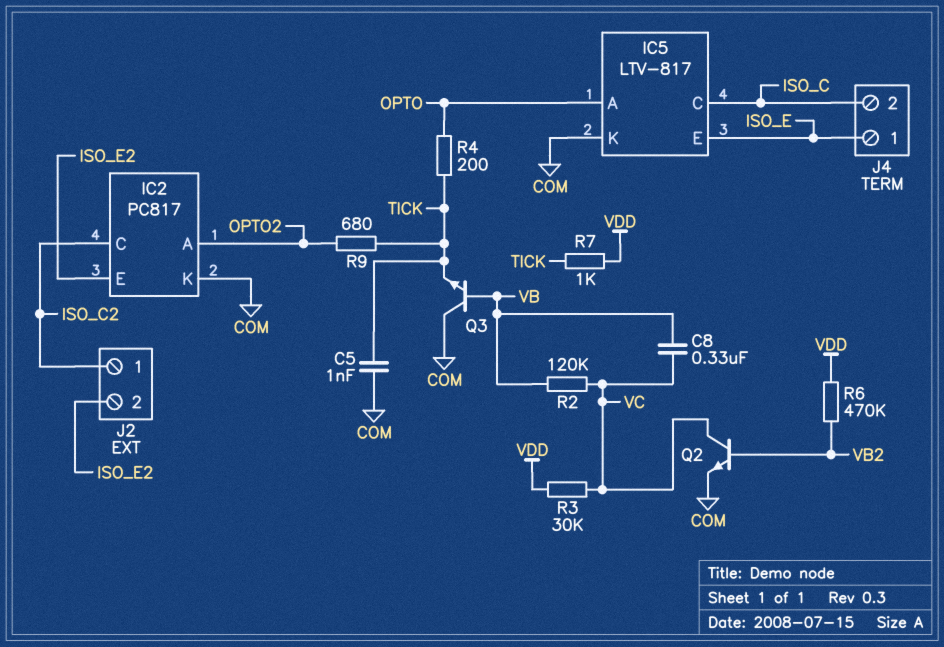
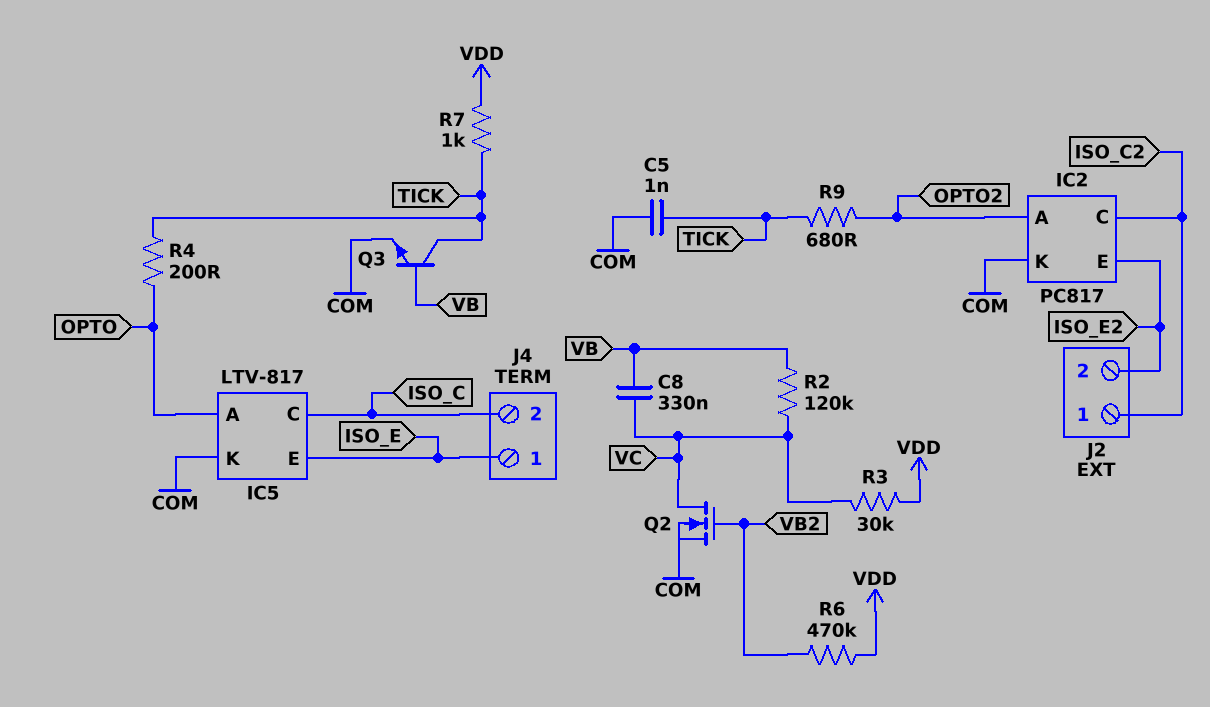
Q2: NPN (B VB2, C VC, E COM) -> NMOS (G VB2, D VC, S COM)
Q3: NPN (B VB, C COM, E TICK) -> NPN (B VB, C TICK, E COM)

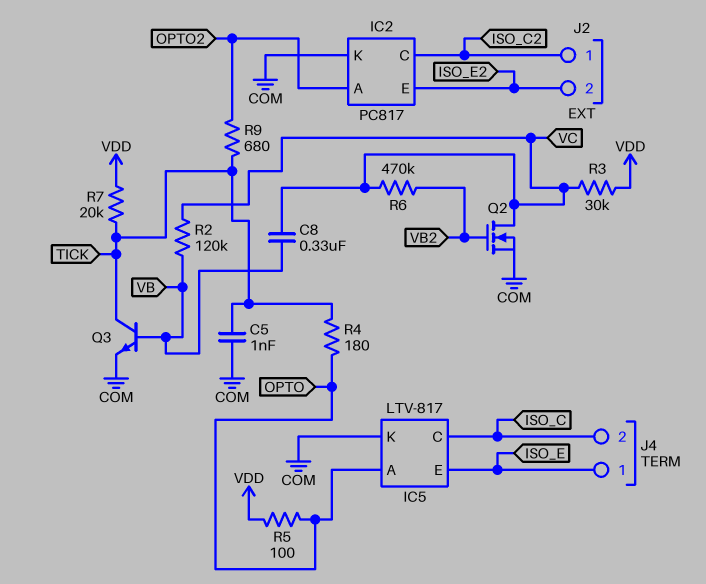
R4: 200 (OPTO, TICK) -> 180 (OPTO, TICK)
R5: none -> 100 (OPTO, VDD)
R6: 470k (VB2, VDD) -> 470k (VB2, VC)
R7: 1k (TICK, VDD) -> 20k (TICK, VDD)

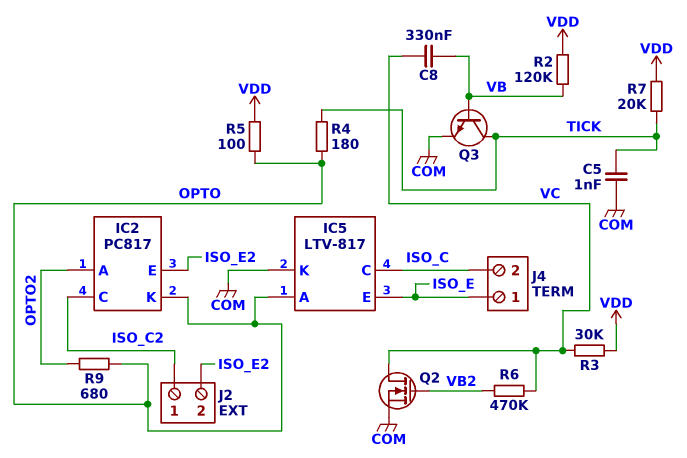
IC2 pin K: COM -> OPTO
R2: 120k (VB, VC) -> 120k (VB, VDD)
R9: 680 (OPTO2, TICK) -> 680 (OPTO, OPTO2)

